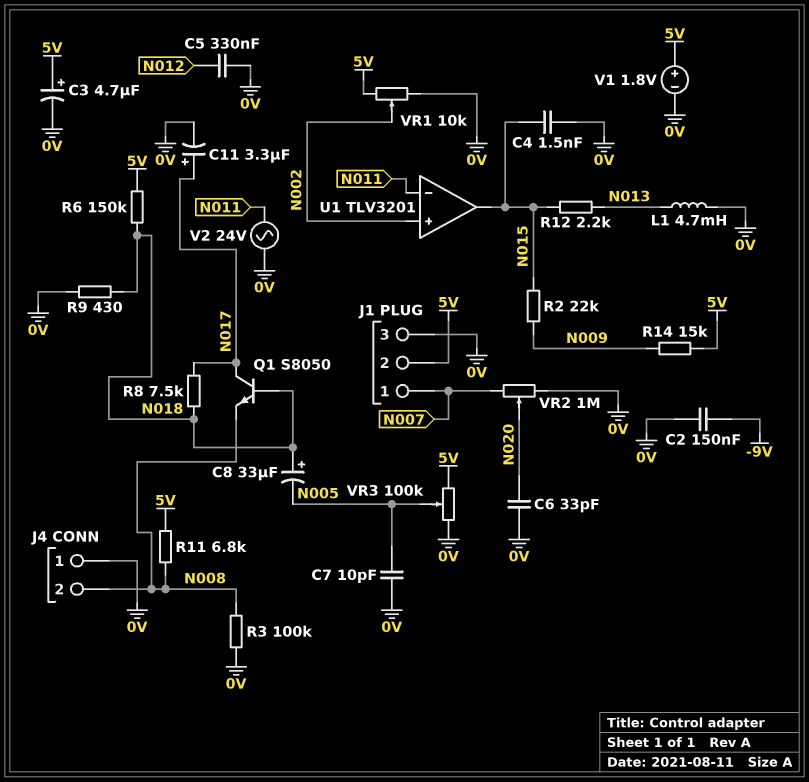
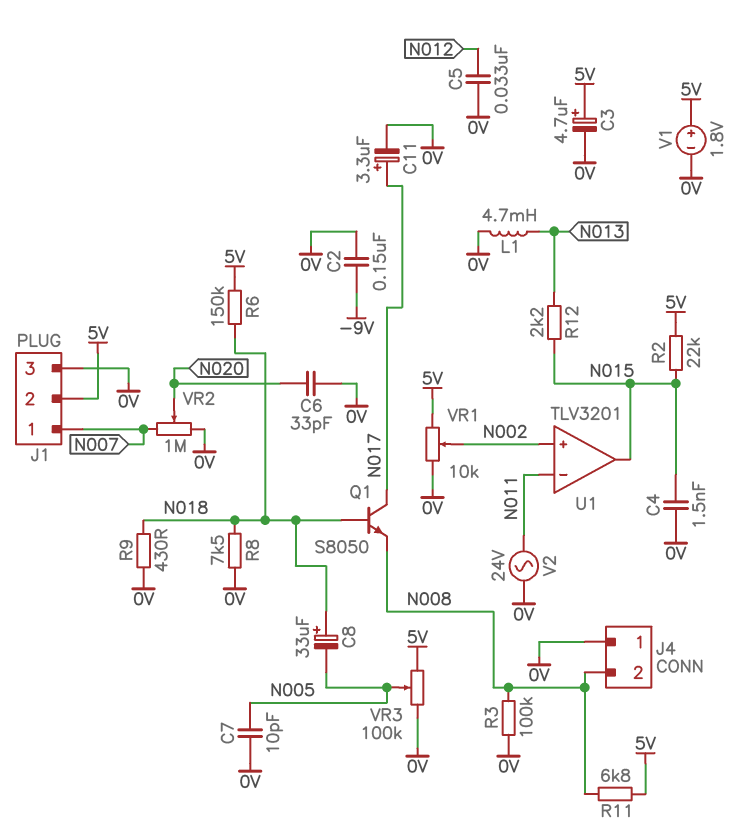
C5: 330nF (0V, N012) -> 33nF (0V, N012)
R2: 22k (N009, N015) -> 22k (5V, N015)
R8: 7.5k (N017, N018) -> 7.5k (0V, N018)
R14: 15k (5V, N009) -> none

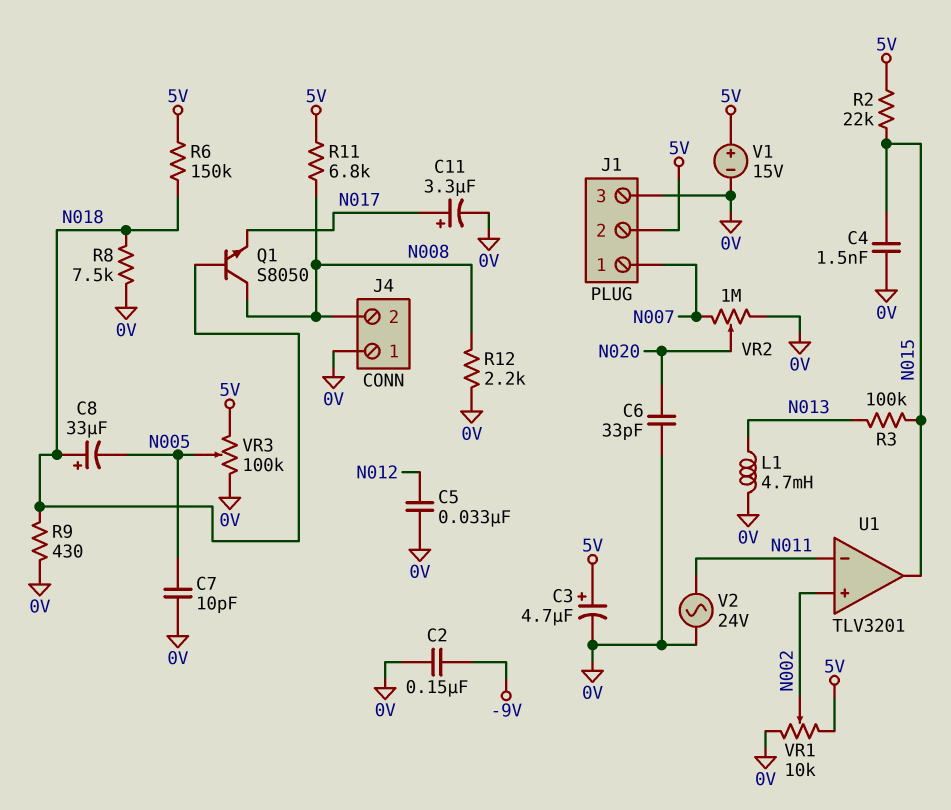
Q1: NPN S8050 (B N018, C N017, E N008) -> NPN S8050 (B N018, C N008, E N017)
R3: 100k (0V, N008) -> 100k (N013, N015)
R12: 2.2k (N013, N015) -> 2.2k (0V, N008)
V1: 1.8V (plus 5V, minus 0V) -> 15V (plus 5V, minus 0V)

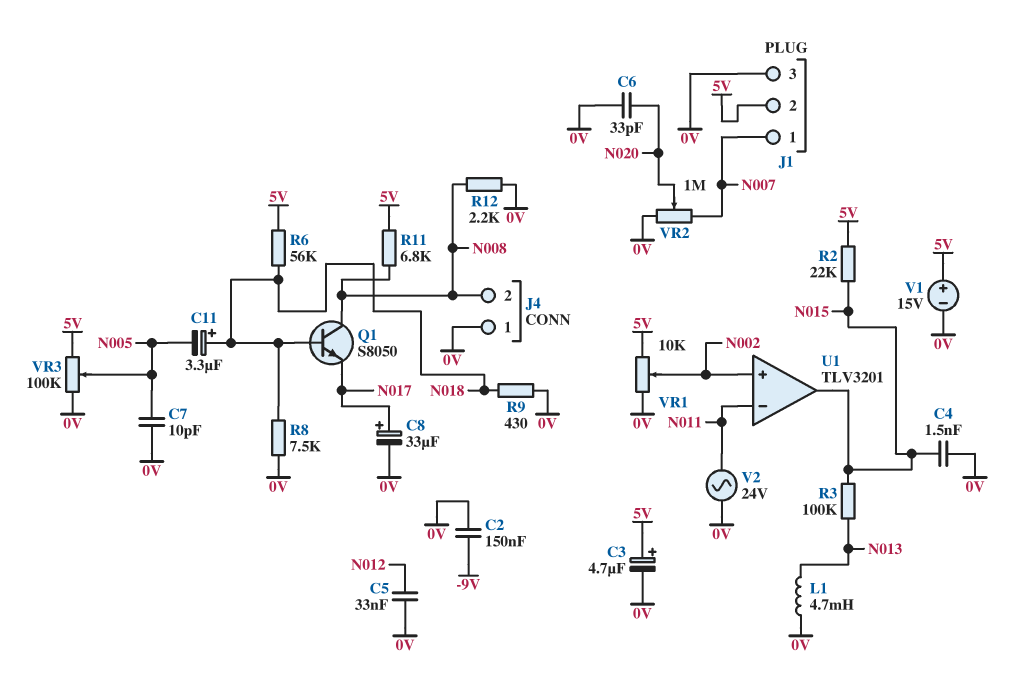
C8: 33uF (plus N018, minus N005) -> 33uF (plus N017, minus 0V)
C11: 3.3uF (plus N017, minus 0V) -> 3.3uF (plus N018, minus N005)
R6: 150k (5V, N018) -> 56k (5V, N018)

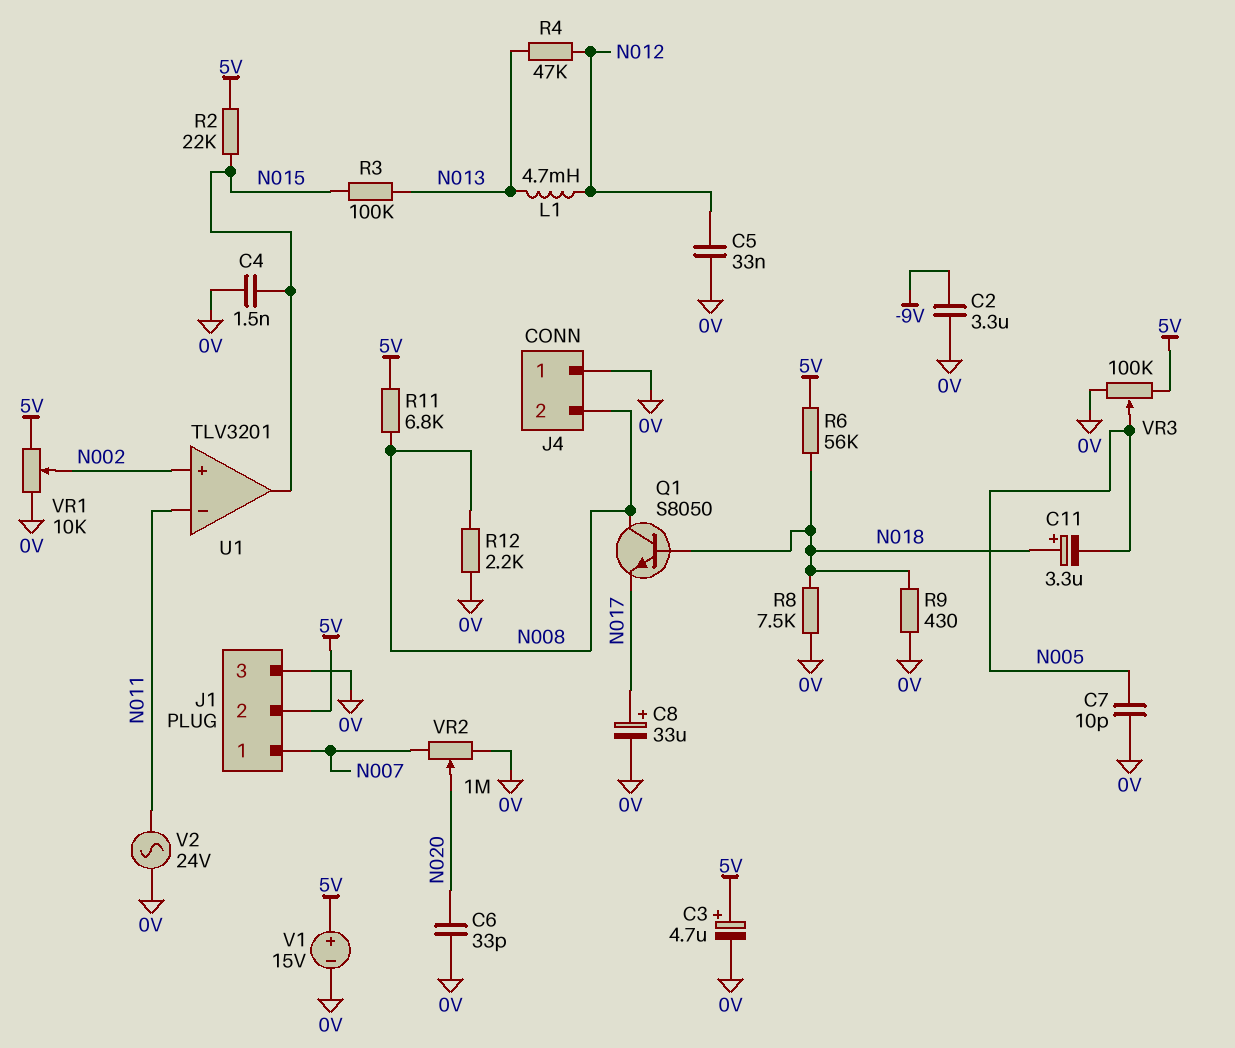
C2: 150nF (-9V, 0V) -> 3.3uF (-9V, 0V)
L1: 4.7mH (0V, N013) -> 4.7mH (N012, N013)
R4: none -> 47k (N012, N013)

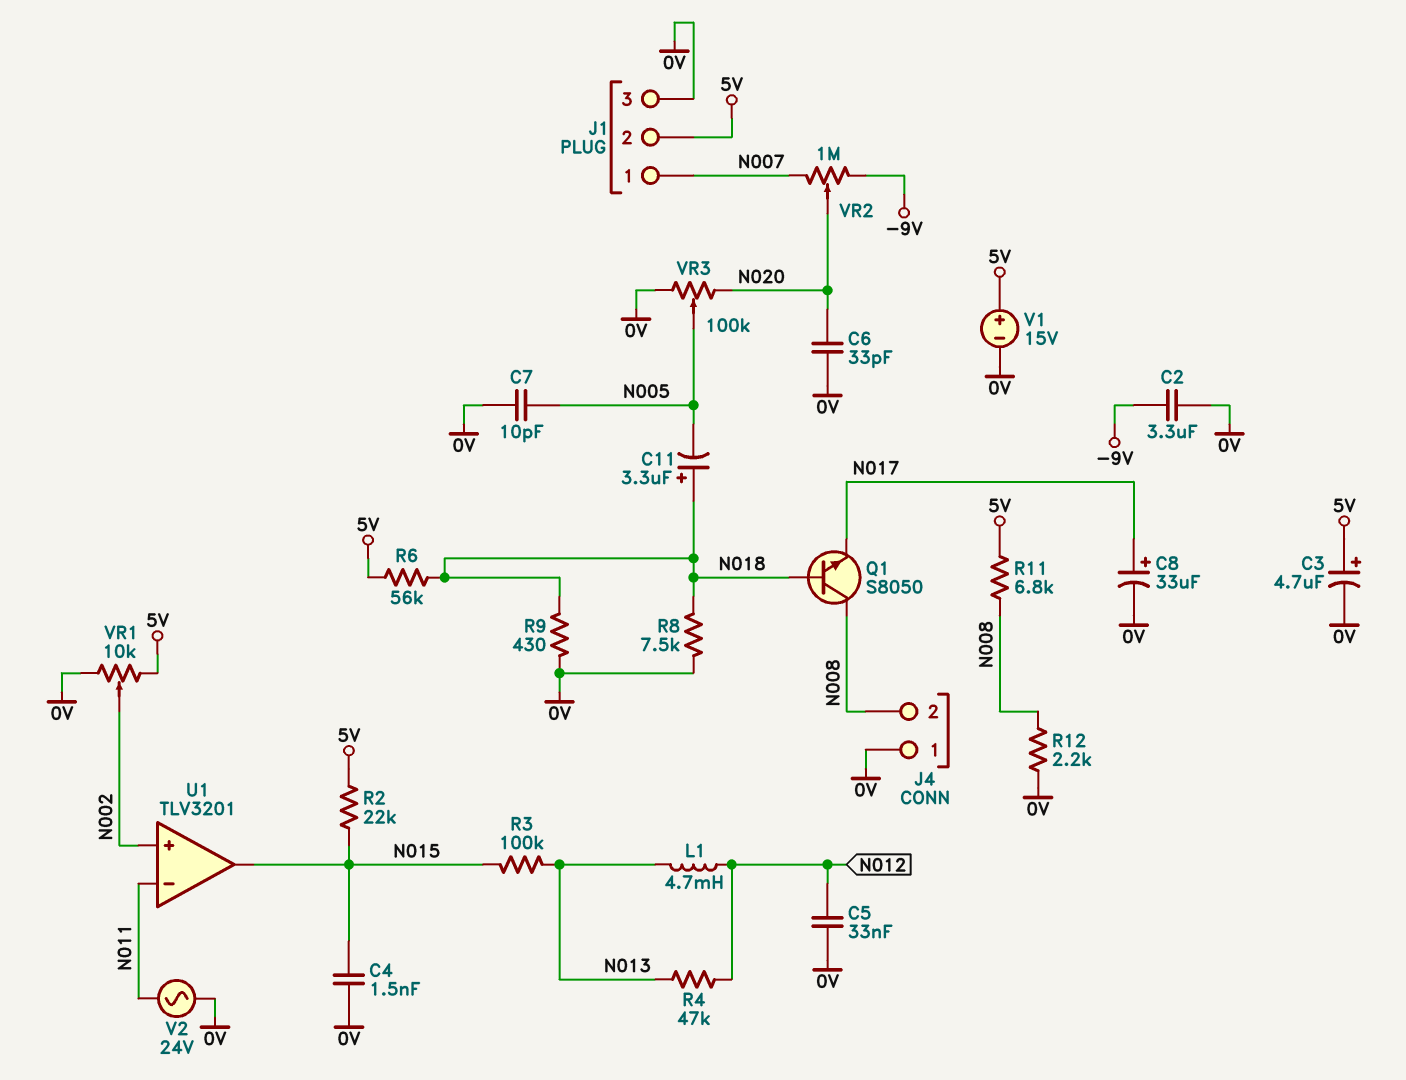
VR2: 1M (0V, N007, wiper N020) -> 1M (-9V, N007, wiper N020)
VR3: 100k (0V, 5V, wiper N005) -> 100k (0V, N020, wiper N005)

